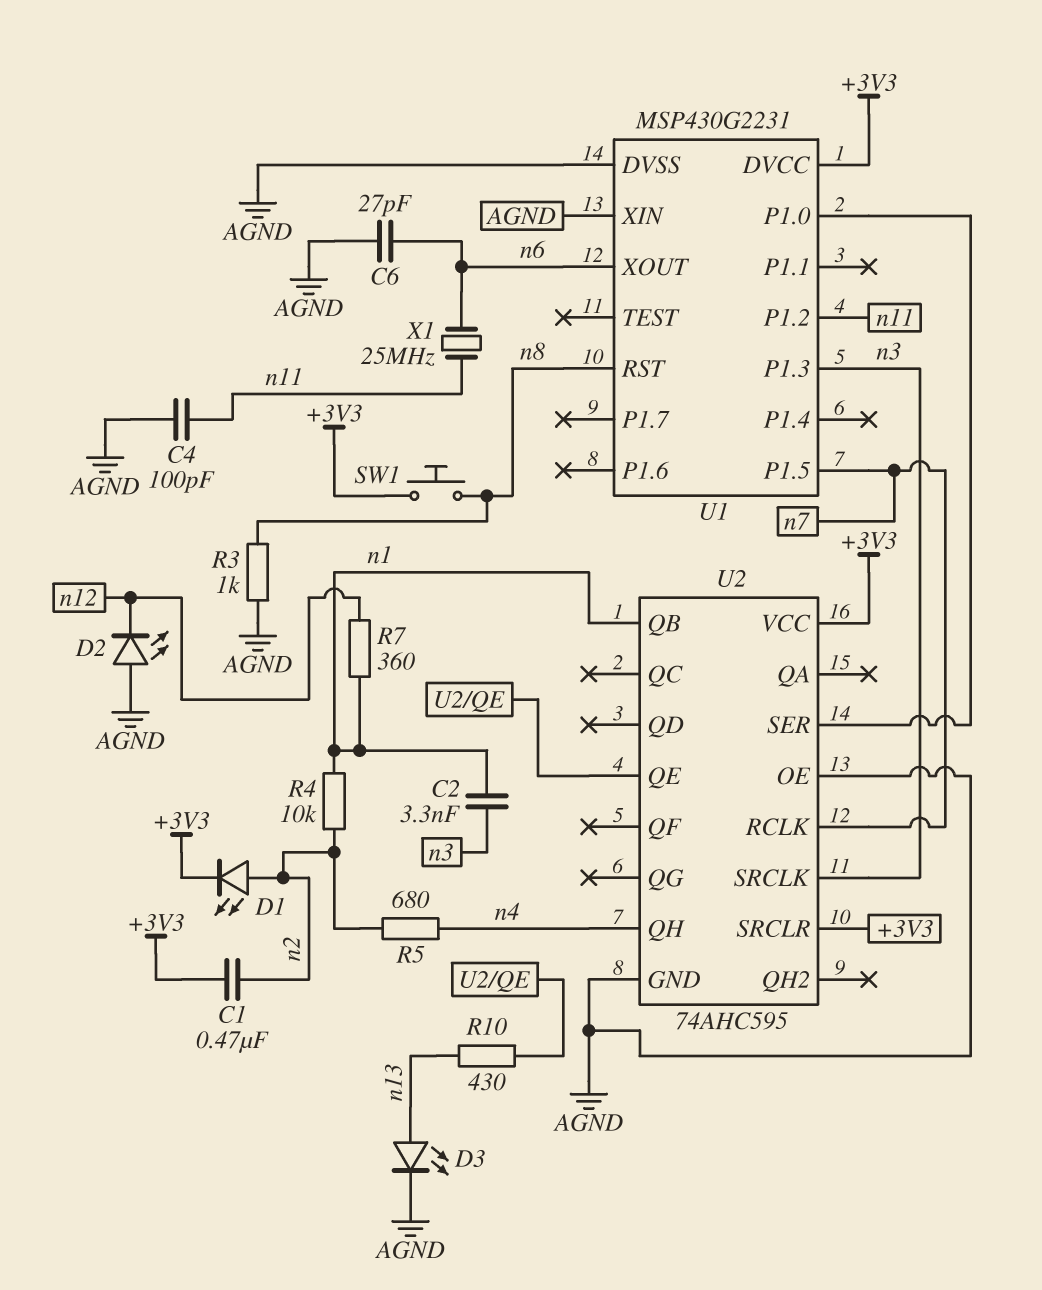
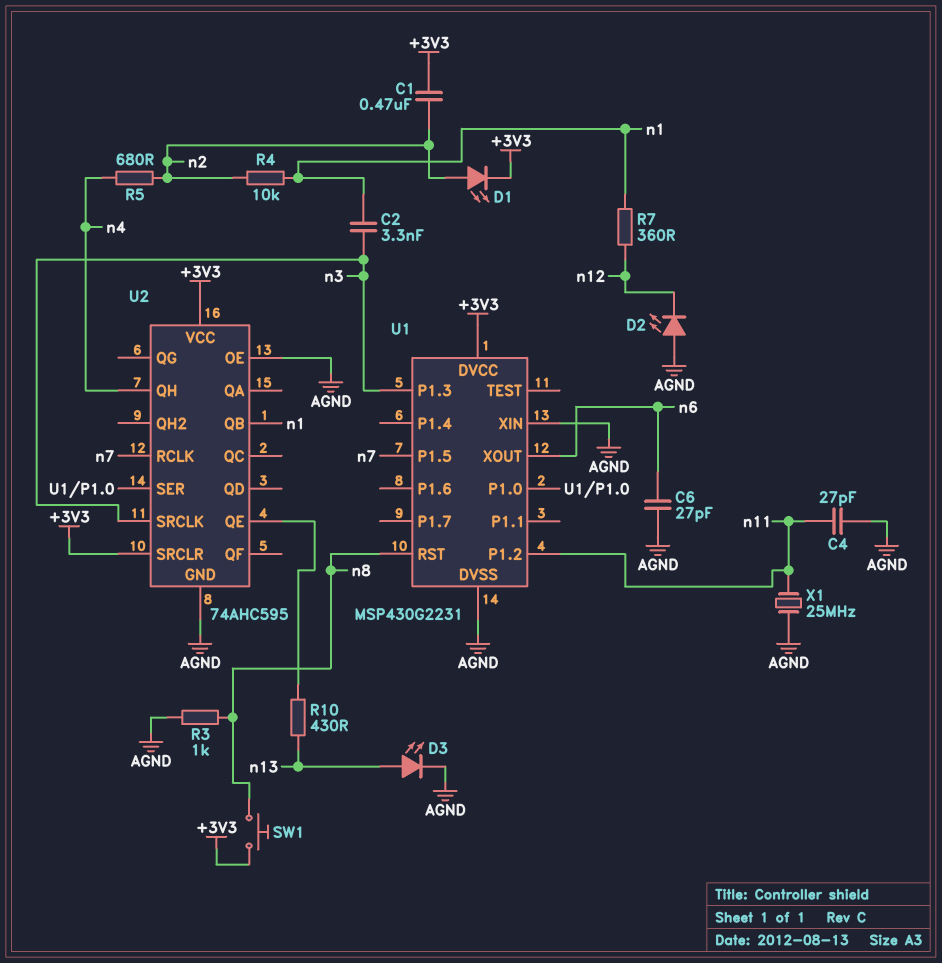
C4: 100pF (AGND, n11) -> 27pF (AGND, n11)
X1: 25MHz (n6, n11) -> 25MHz (AGND, n11)

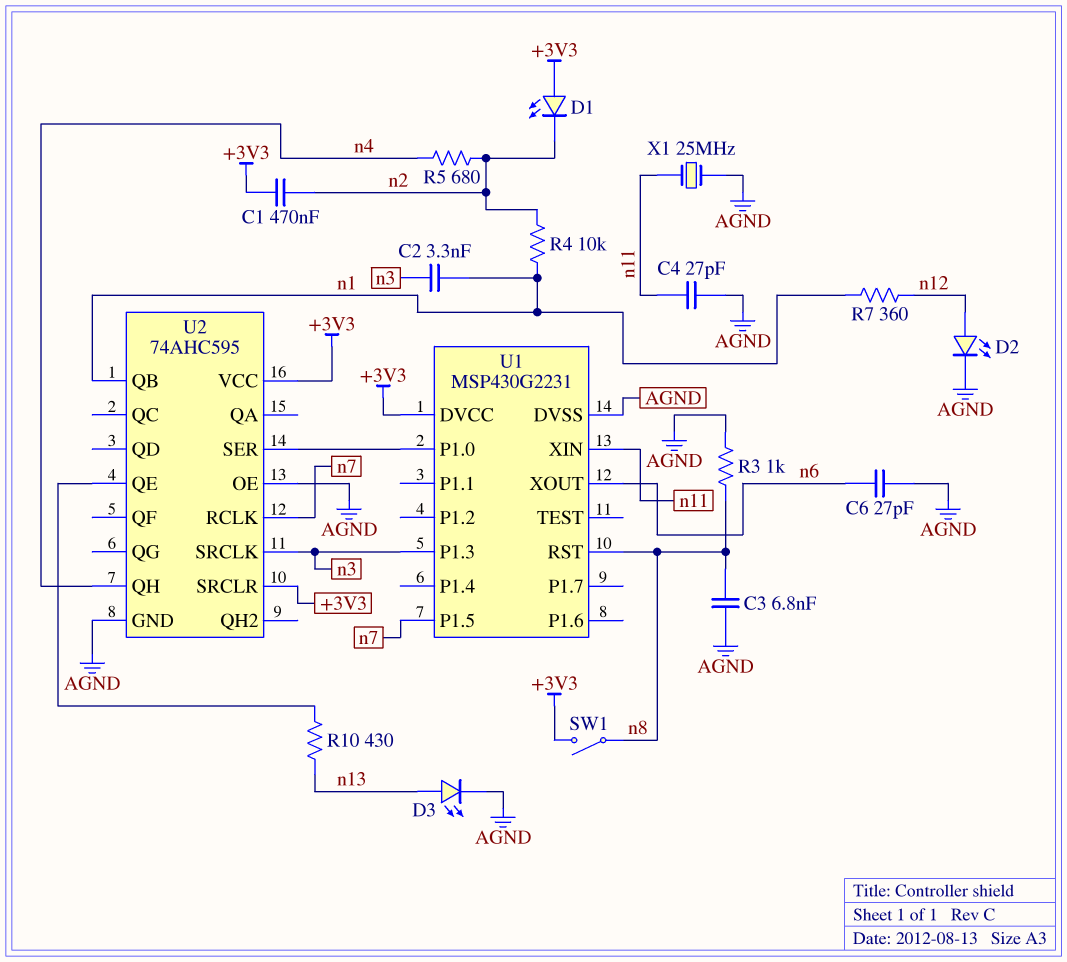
C3: none -> 6.8nF (AGND, n8)
D1: LED (A n2, K +3V3) -> LED (A +3V3, K n2)
D2: LED (A AGND, K n12) -> LED (A n12, K AGND)
SW1: button (+3V3, n8) -> switch (+3V3, n8)
U1 pin P1.2: n11 -> none
U1 pin XIN: AGND -> n11

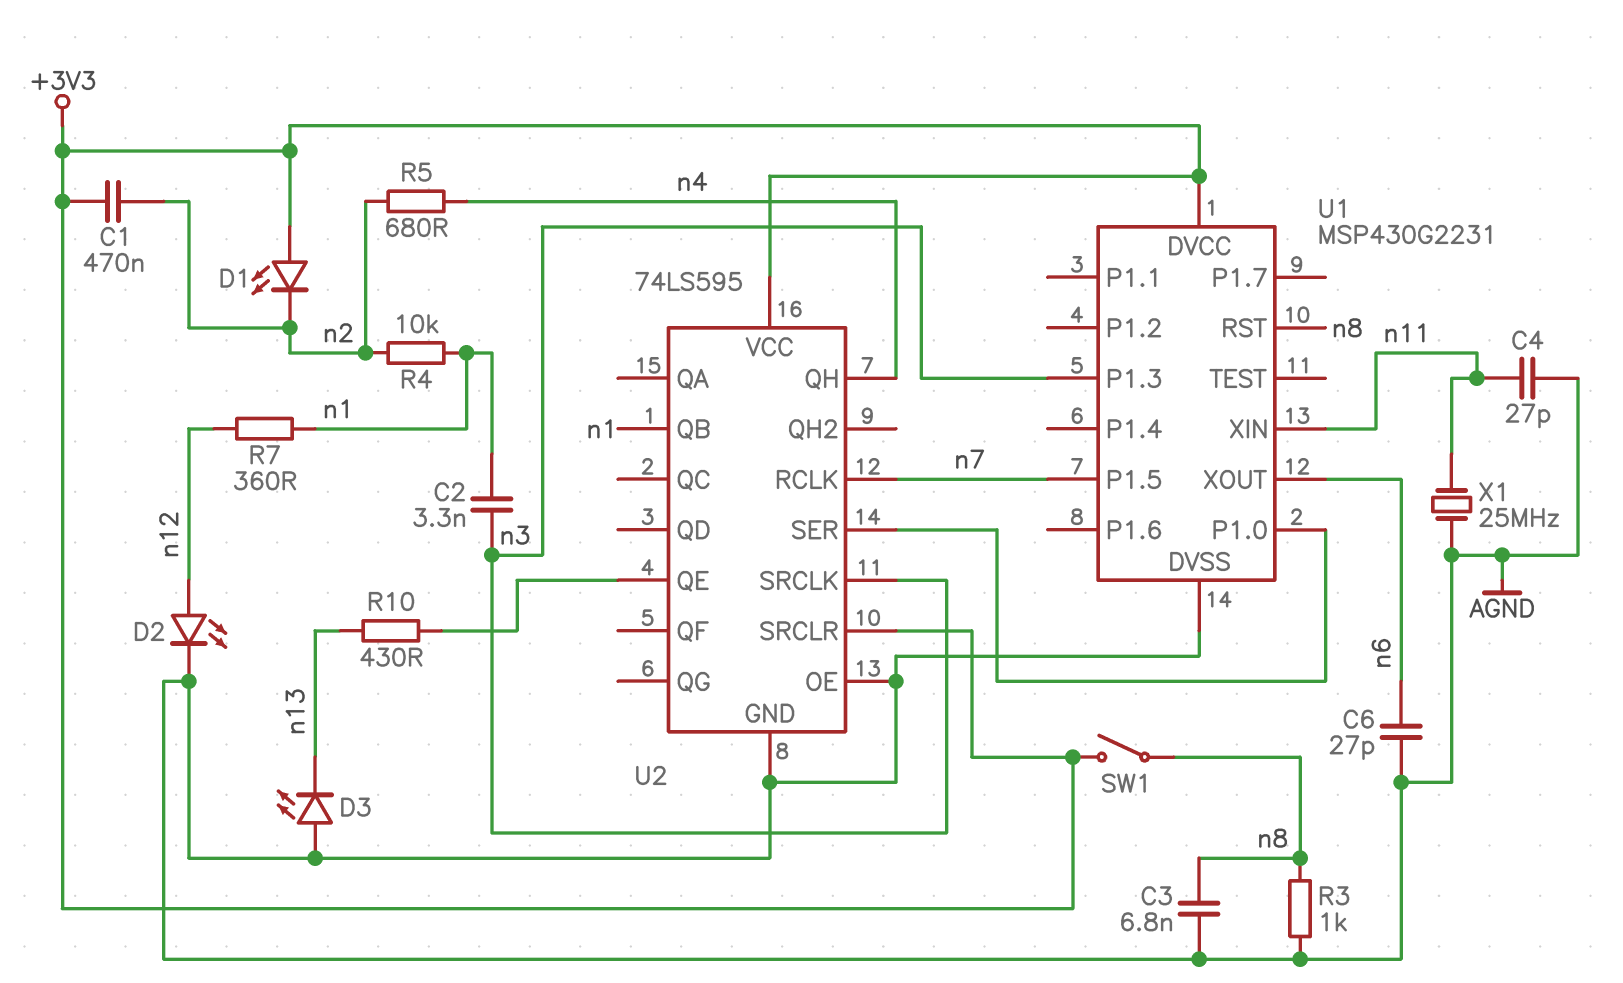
D3: LED (A n13, K AGND) -> LED (A AGND, K n13)
U2: 74AHC595 -> 74LS595

